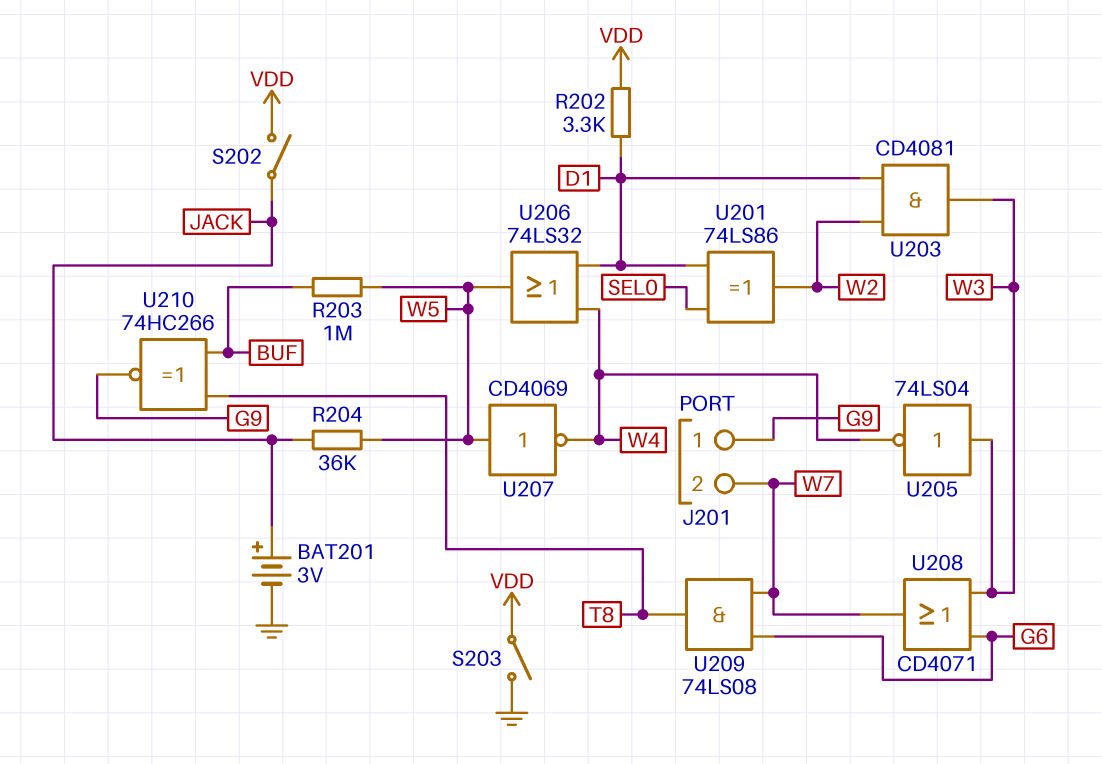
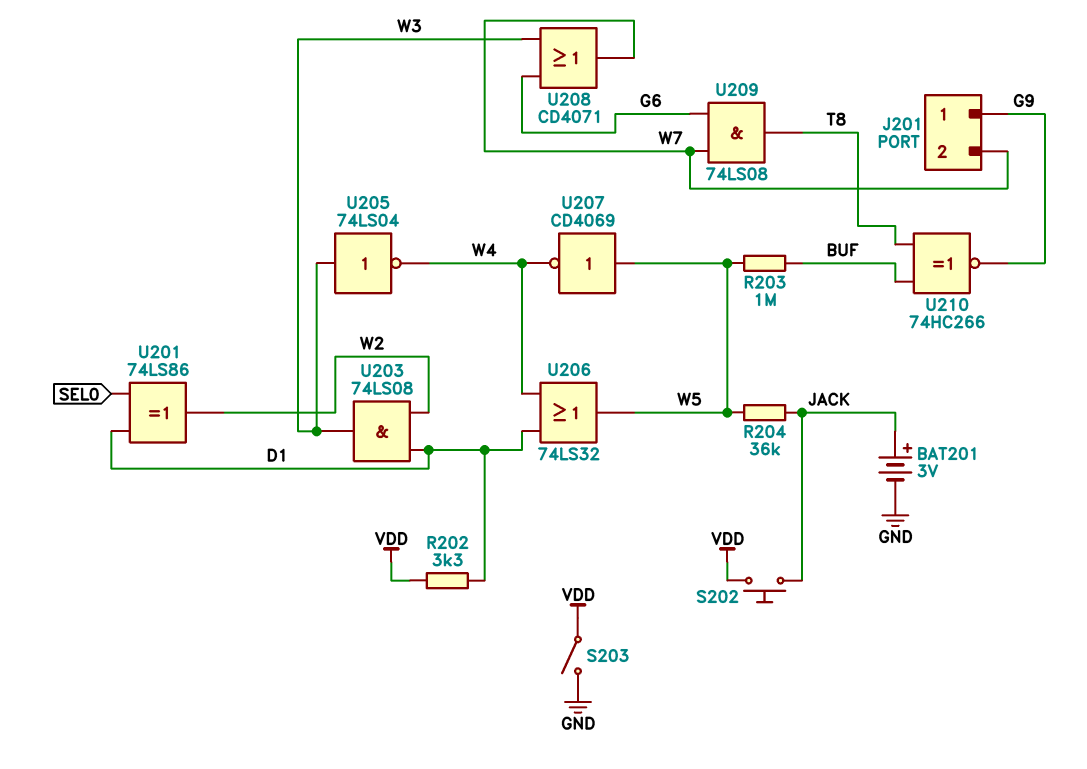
S202: switch (JACK, VDD) -> button (JACK, VDD)
U203: AND CD4081 (in D1, in W2, out W3) -> AND 74LS08 (in D1, in W2, out W3)

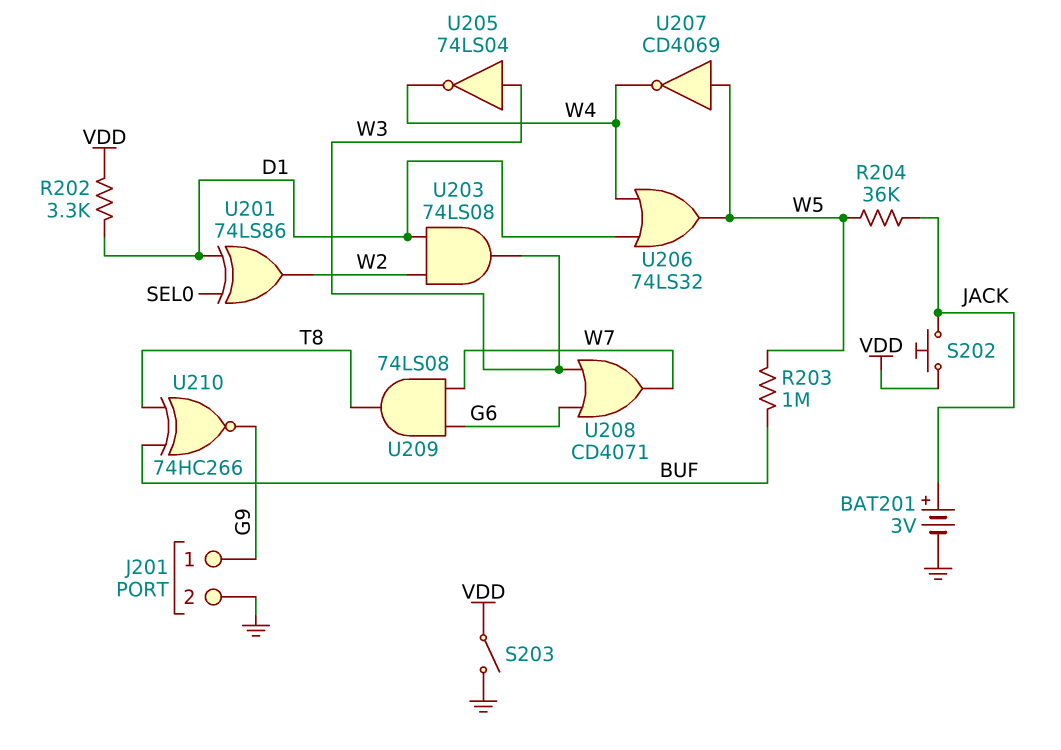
J201 pin 2: W7 -> GND

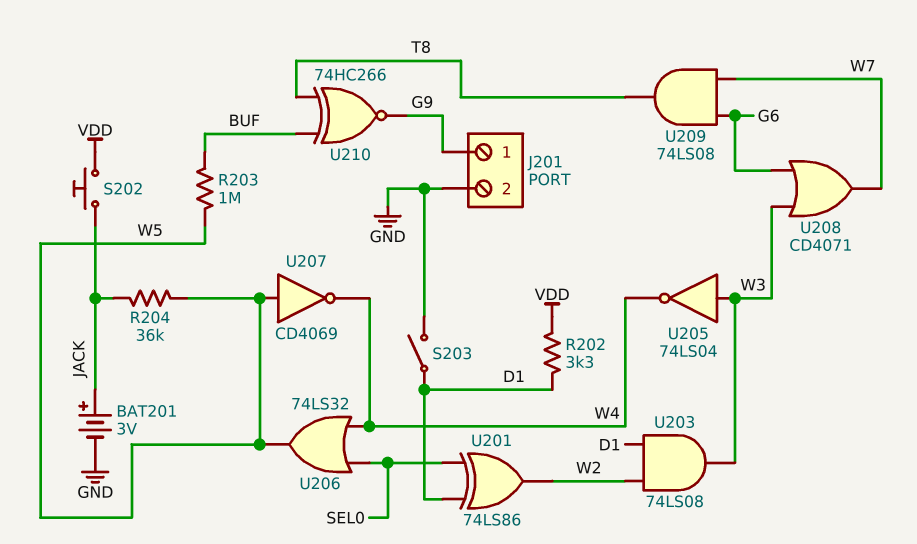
S203: switch (GND, VDD) -> switch (D1, GND)
U206: OR 74LS32 (in D1, in W4, out W5) -> OR 74LS32 (in SEL0, in W4, out W5)

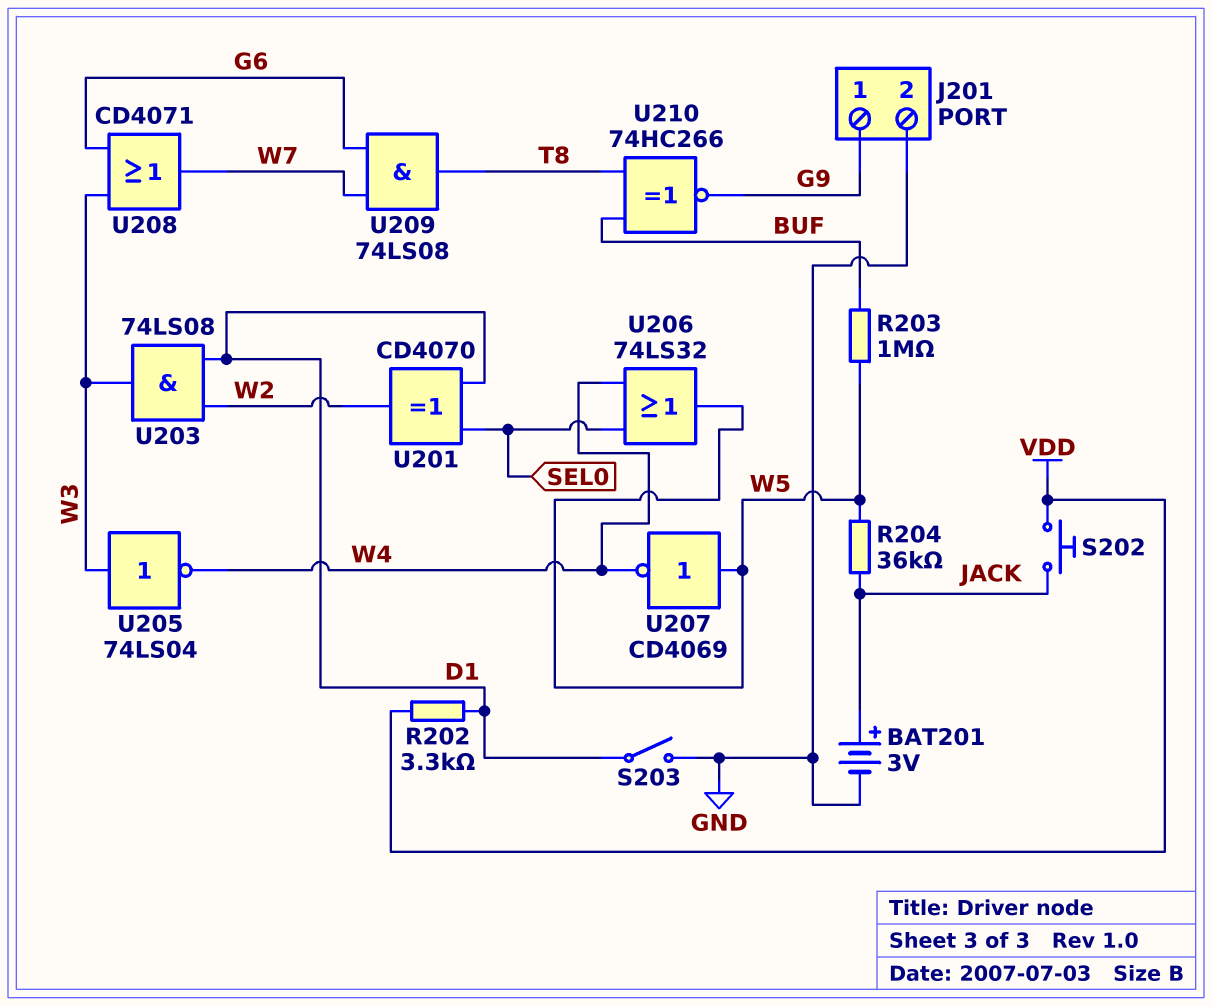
U201: XOR 74LS86 (in D1, in SEL0, out W2) -> XOR CD4070 (in D1, in SEL0, out W2)

